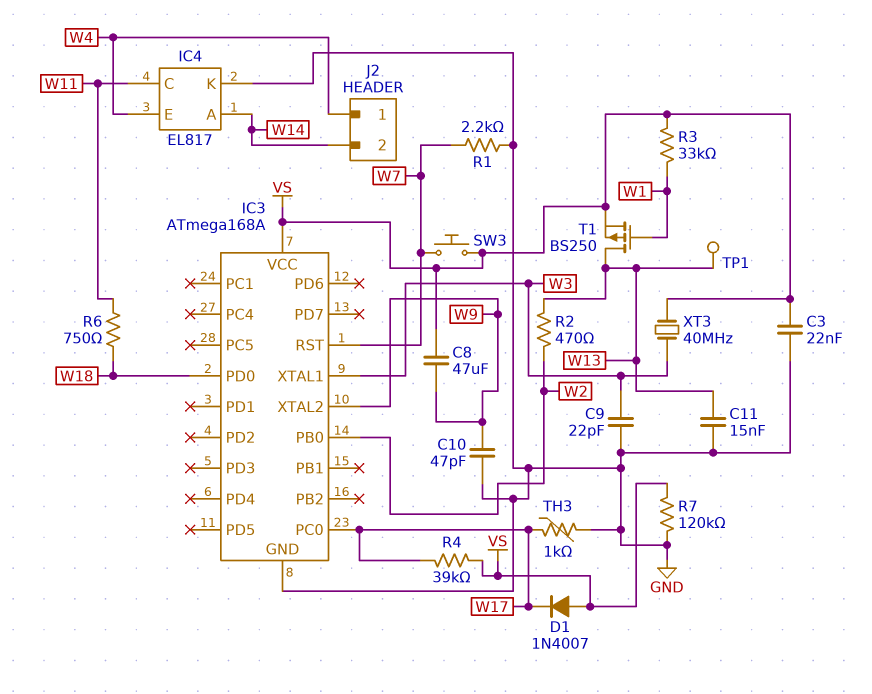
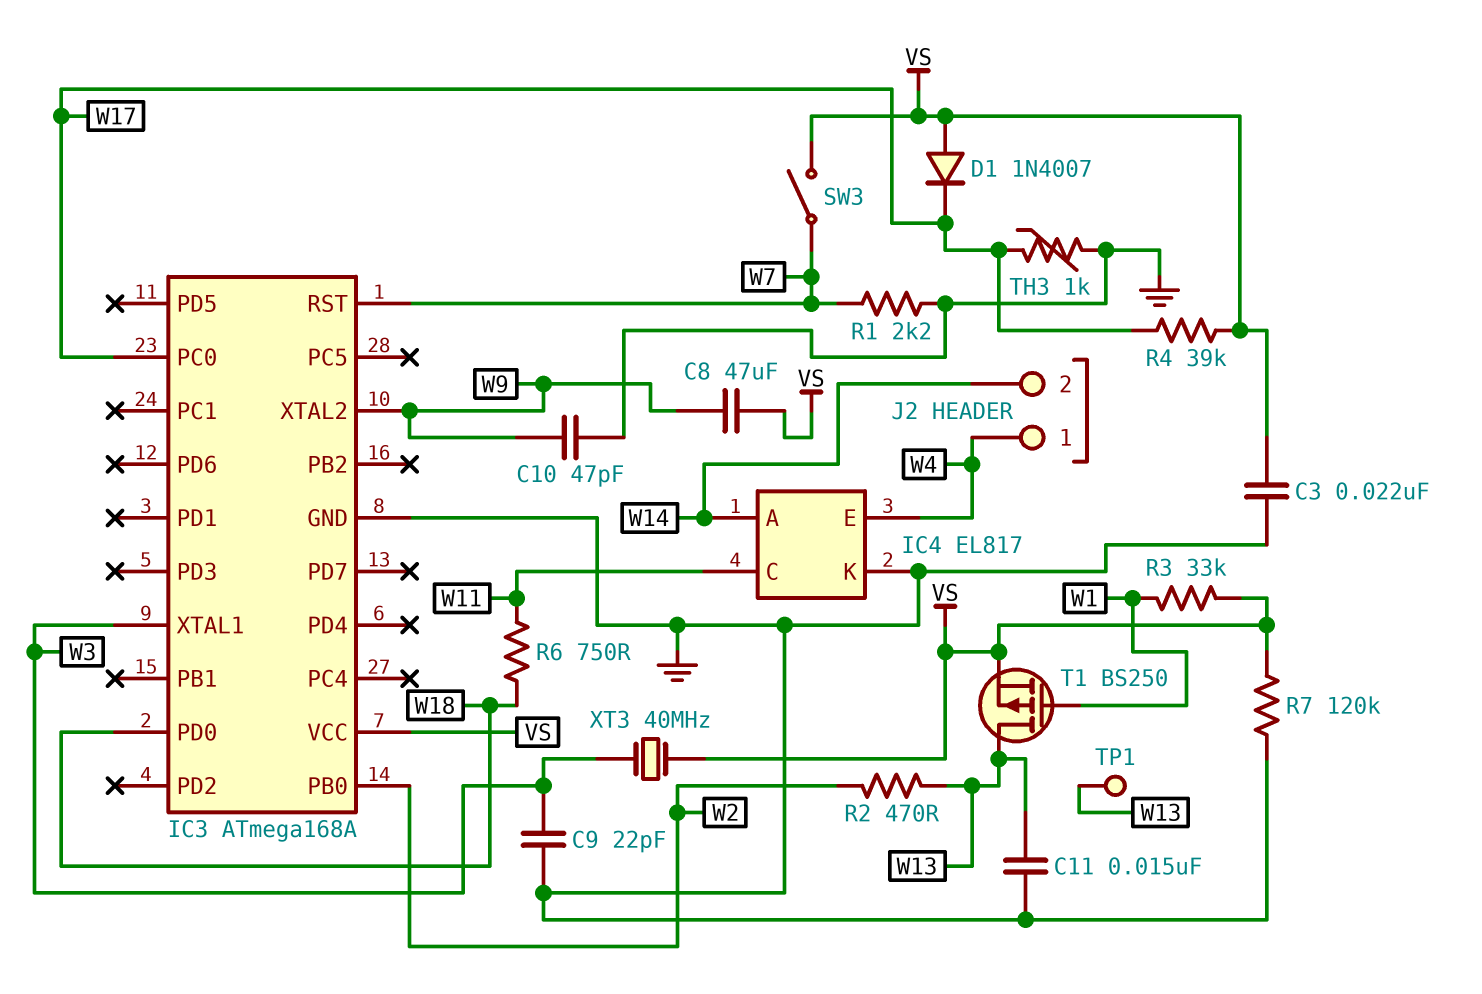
SW3: button (VS, W7) -> switch (VS, W7)

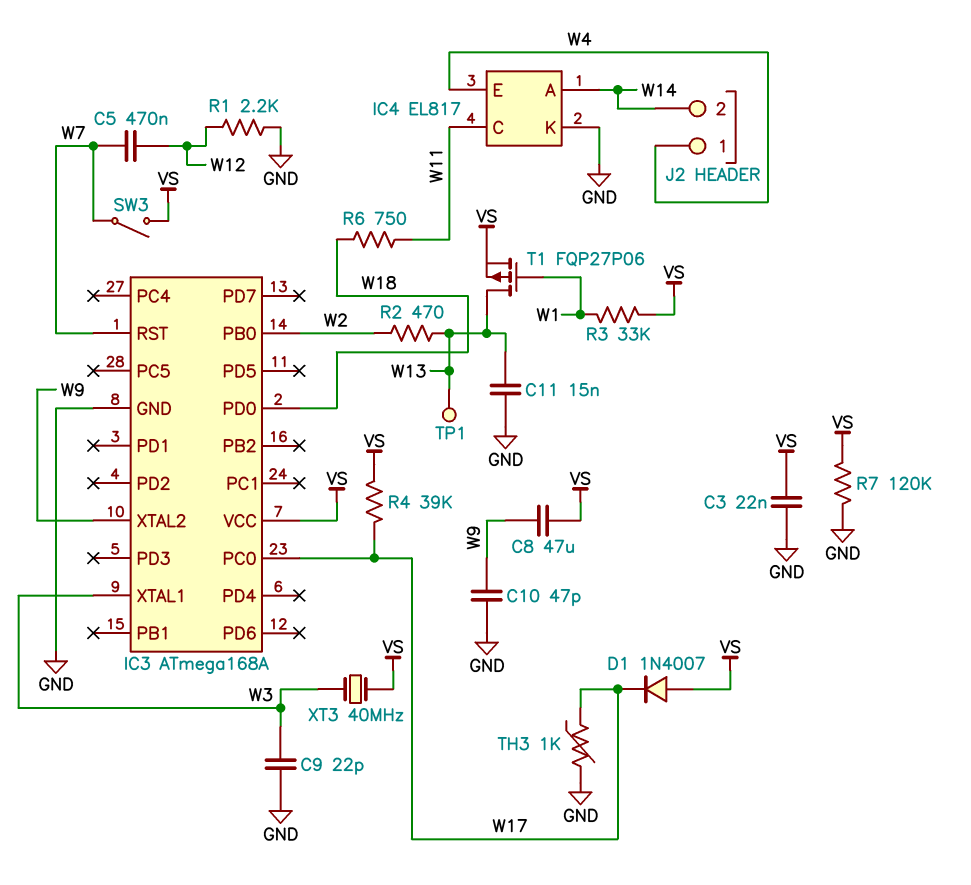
C5: none -> 470nF (W7, W12)
R1: 2.2k (GND, W7) -> 2.2k (GND, W12)
T1: PMOS BS250 (G W1, D W13, S VS) -> PMOS FQP27P06 (G W1, D W13, S VS)

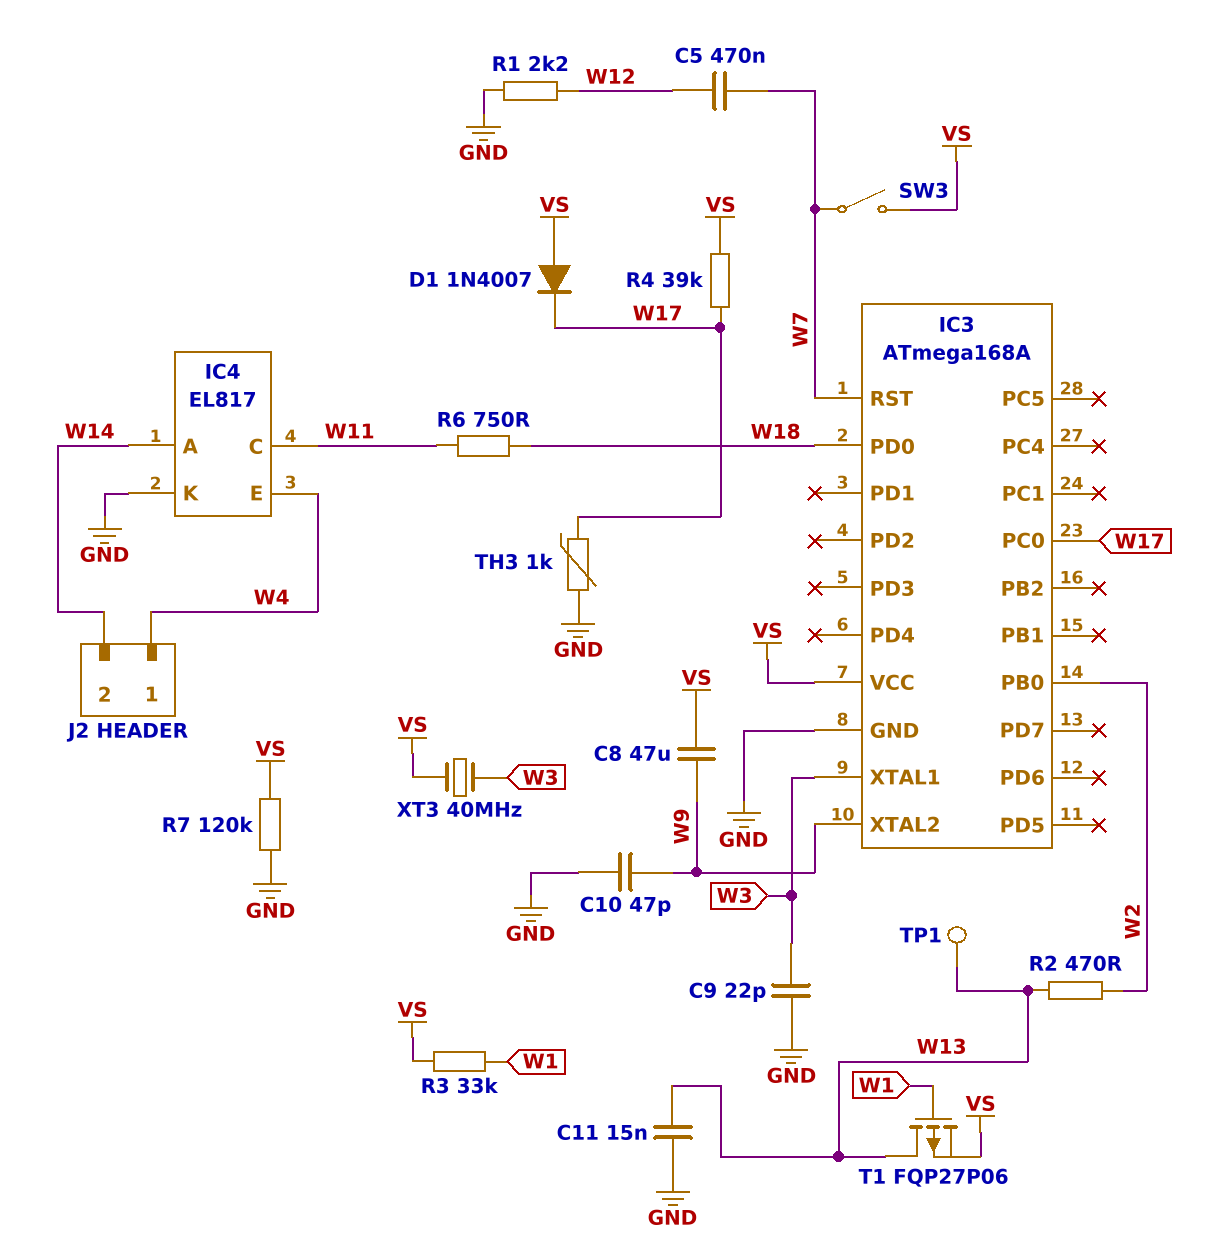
C3: 22nF (GND, VS) -> none

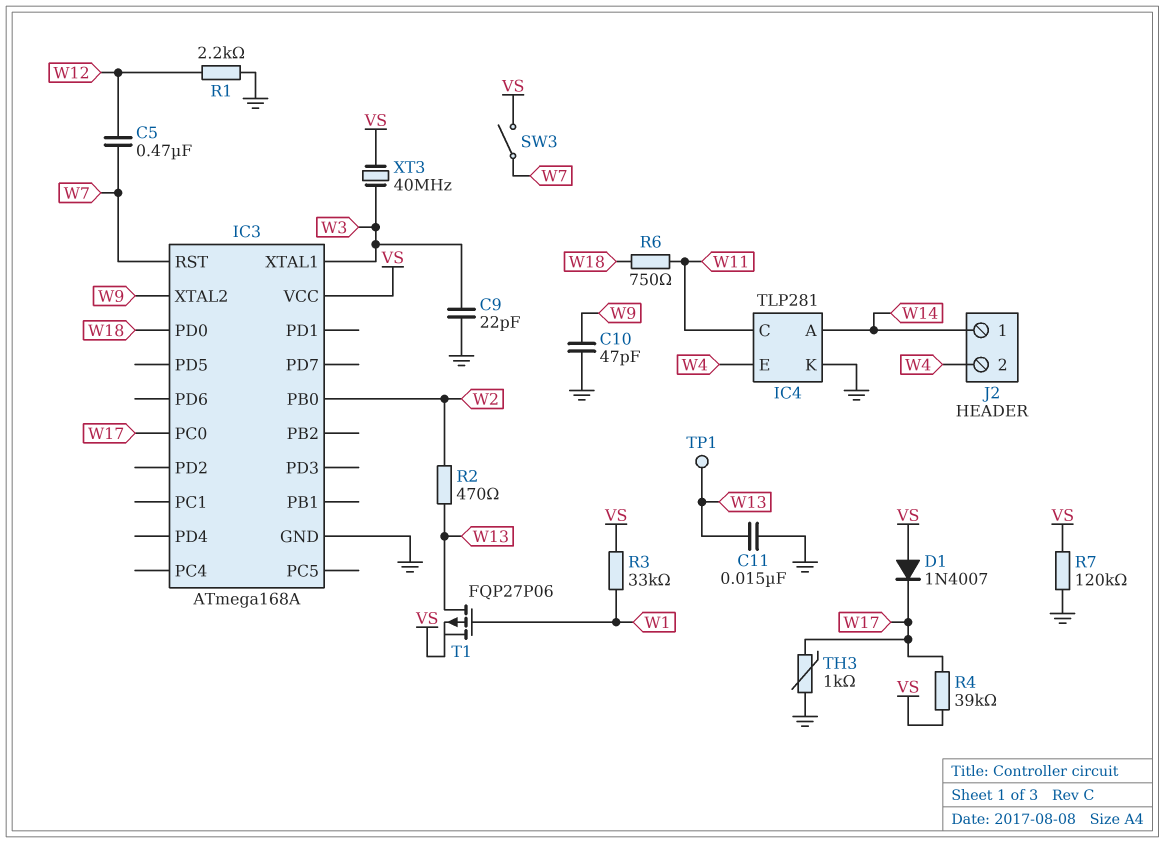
C8: 47uF (VS, W9) -> none
IC4: EL817 -> TLP281
J2 pin 1: W4 -> W14
J2 pin 2: W14 -> W4

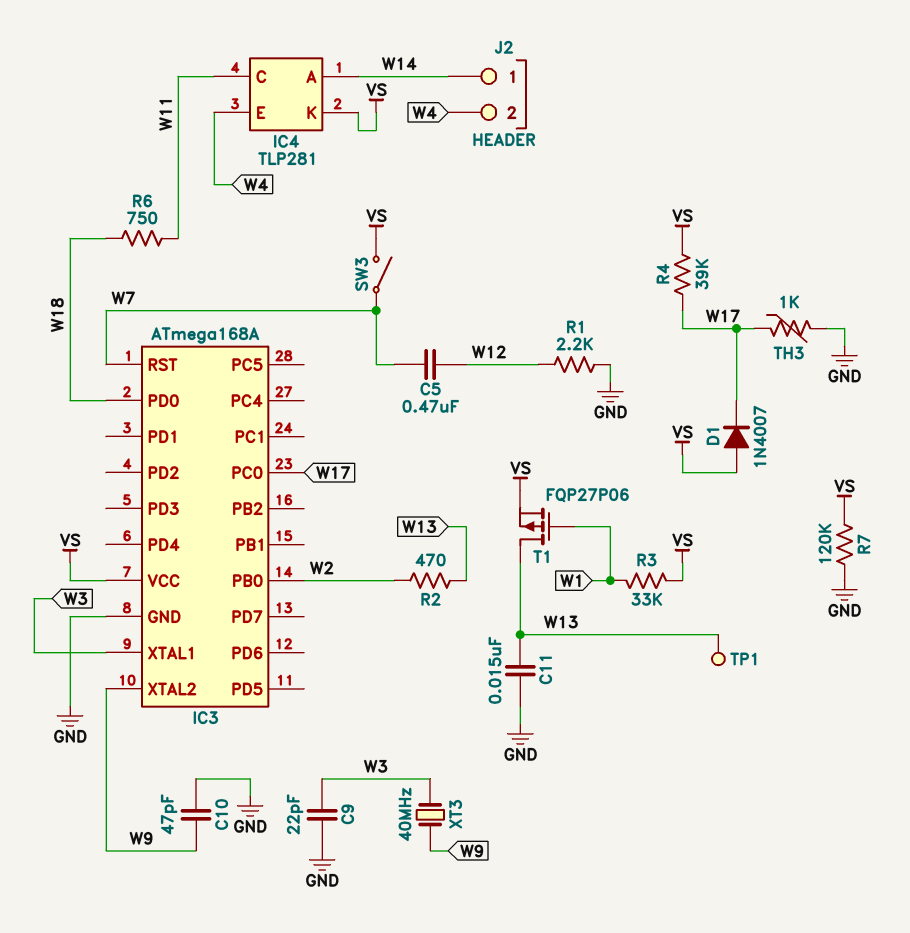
IC4 pin K: GND -> VS
XT3: 40MHz (VS, W3) -> 40MHz (W3, W9)

